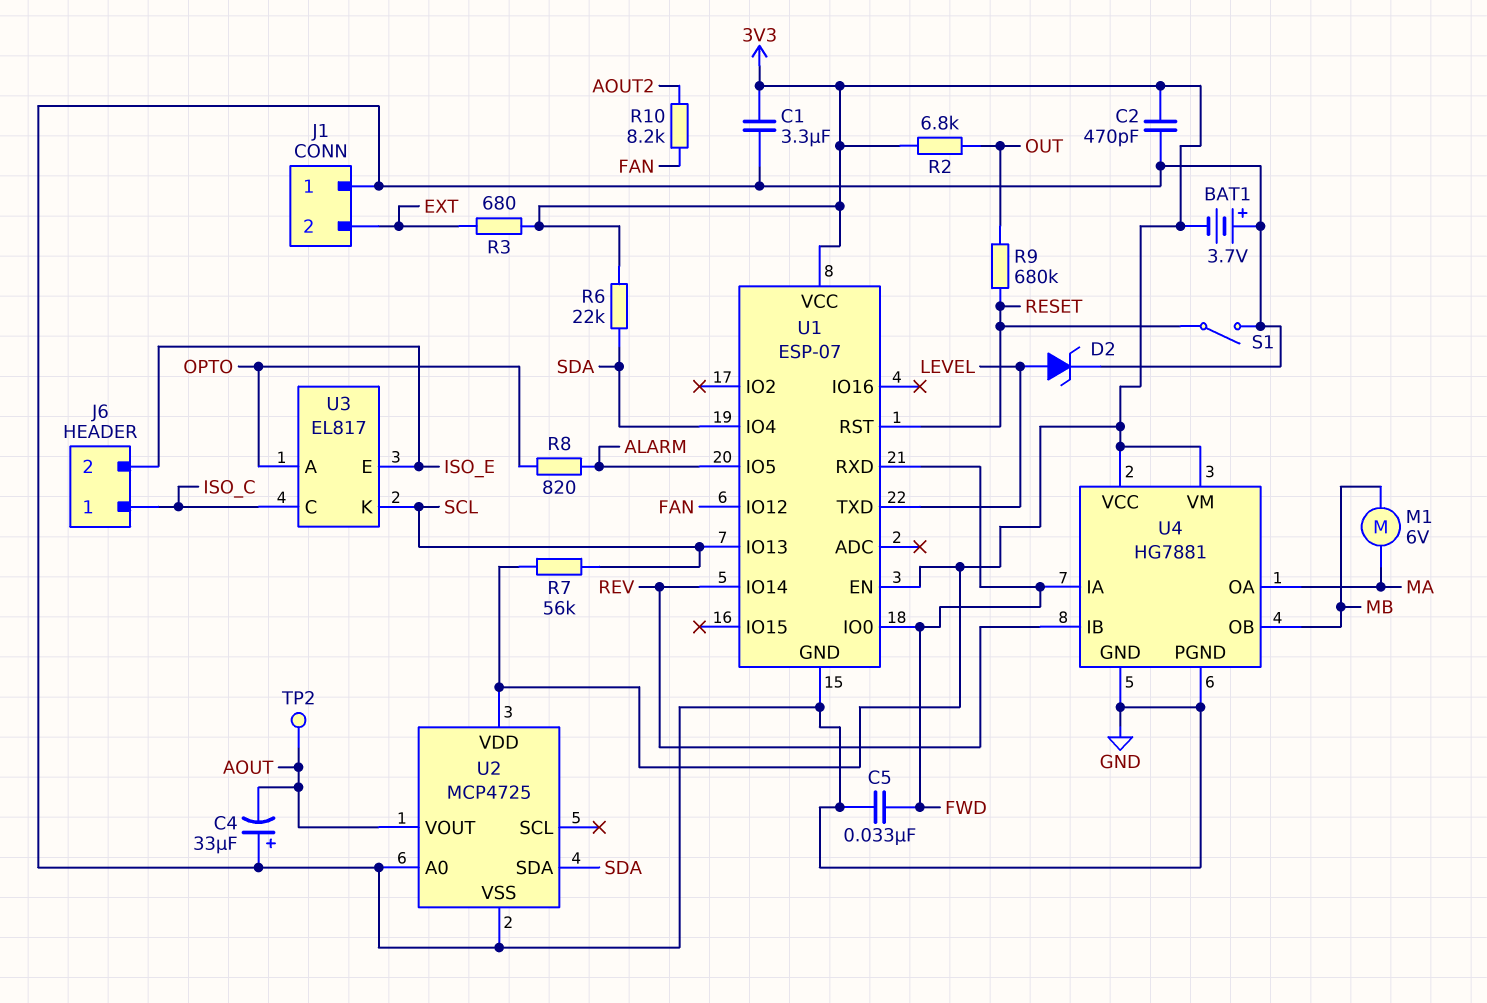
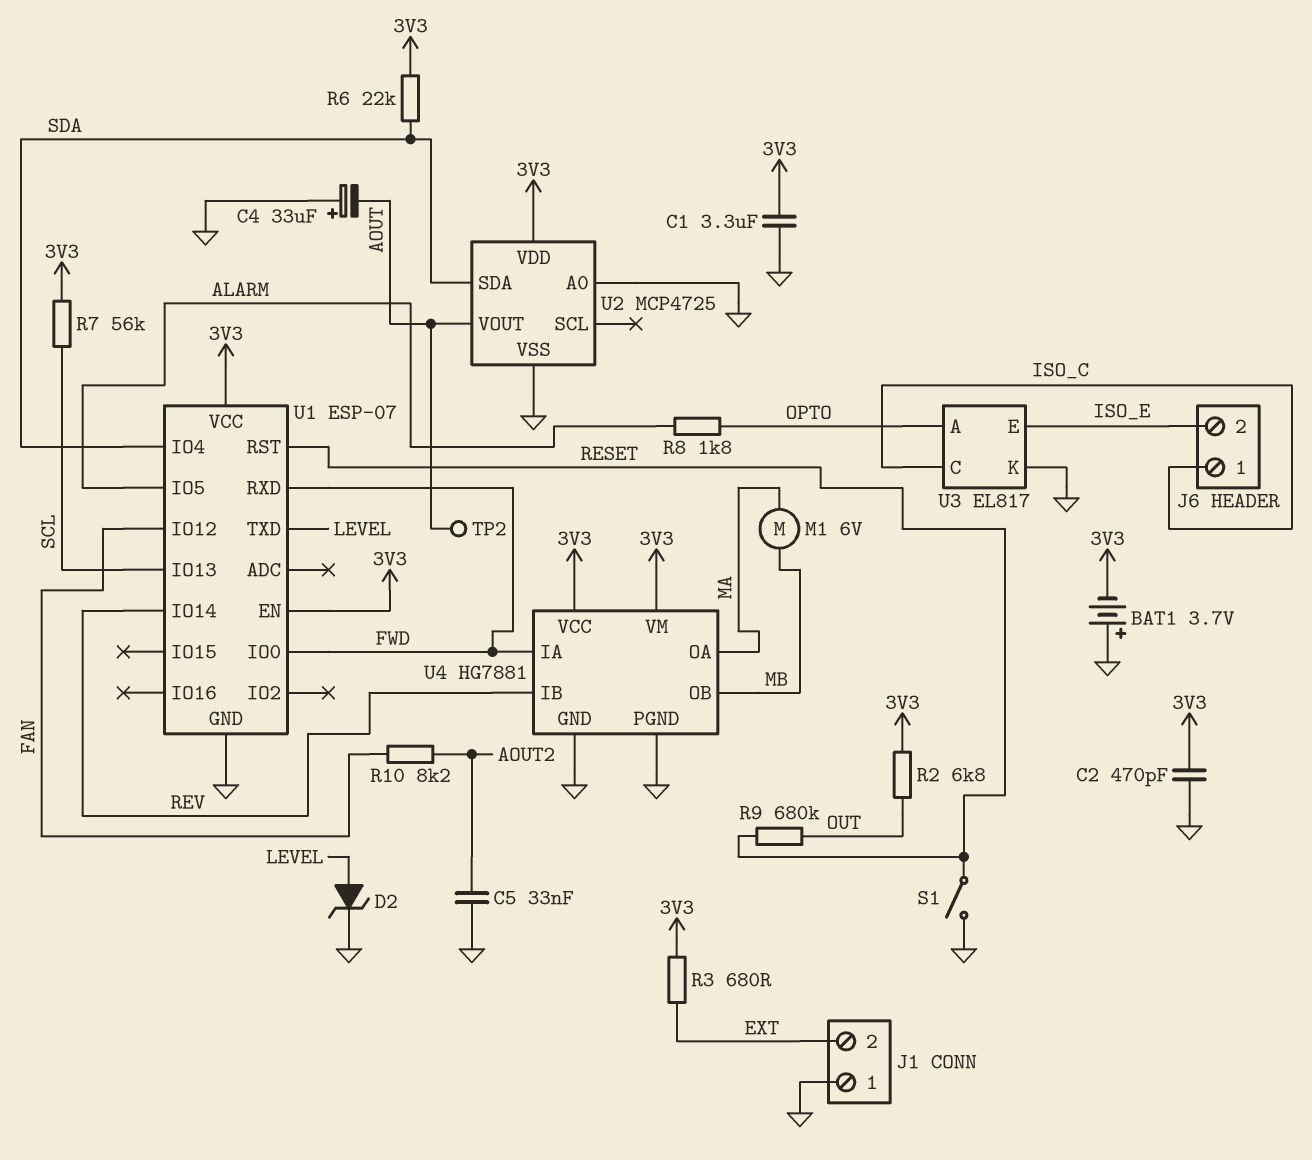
C5: 33nF (FWD, GND) -> 33nF (AOUT2, GND)
R8: 820 (ALARM, OPTO) -> 1.8k (ALARM, OPTO)
U3 pin K: SCL -> GND

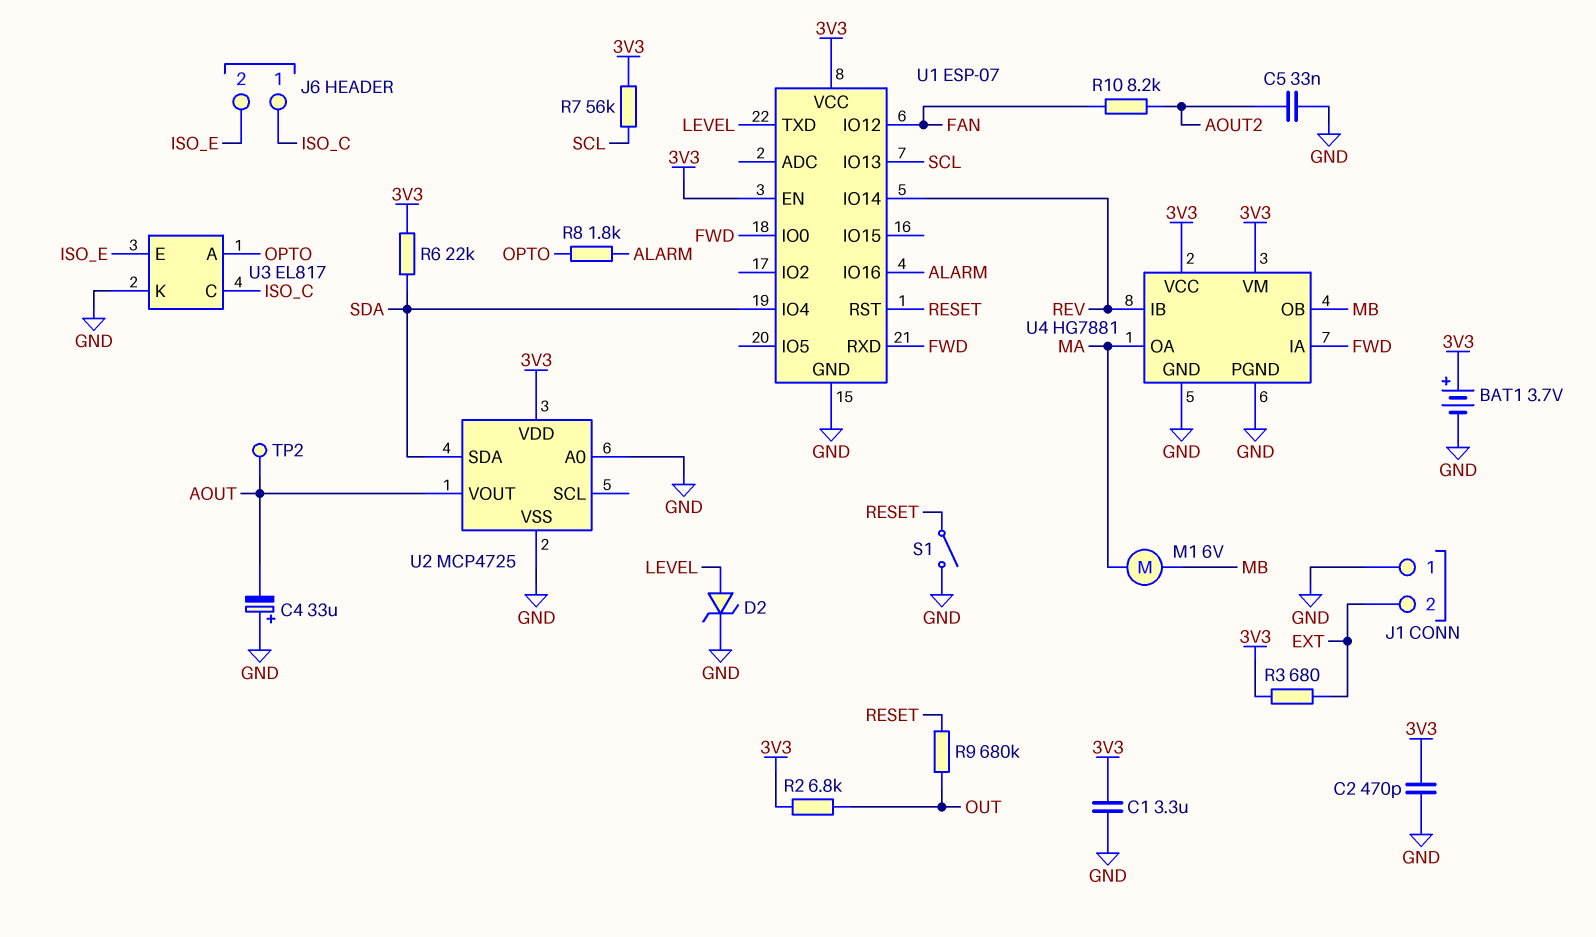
BAT1: 3.7V (plus GND, minus 3V3) -> 3.7V (plus 3V3, minus GND)
U1 pin IO5: ALARM -> none
U1 pin IO16: none -> ALARM

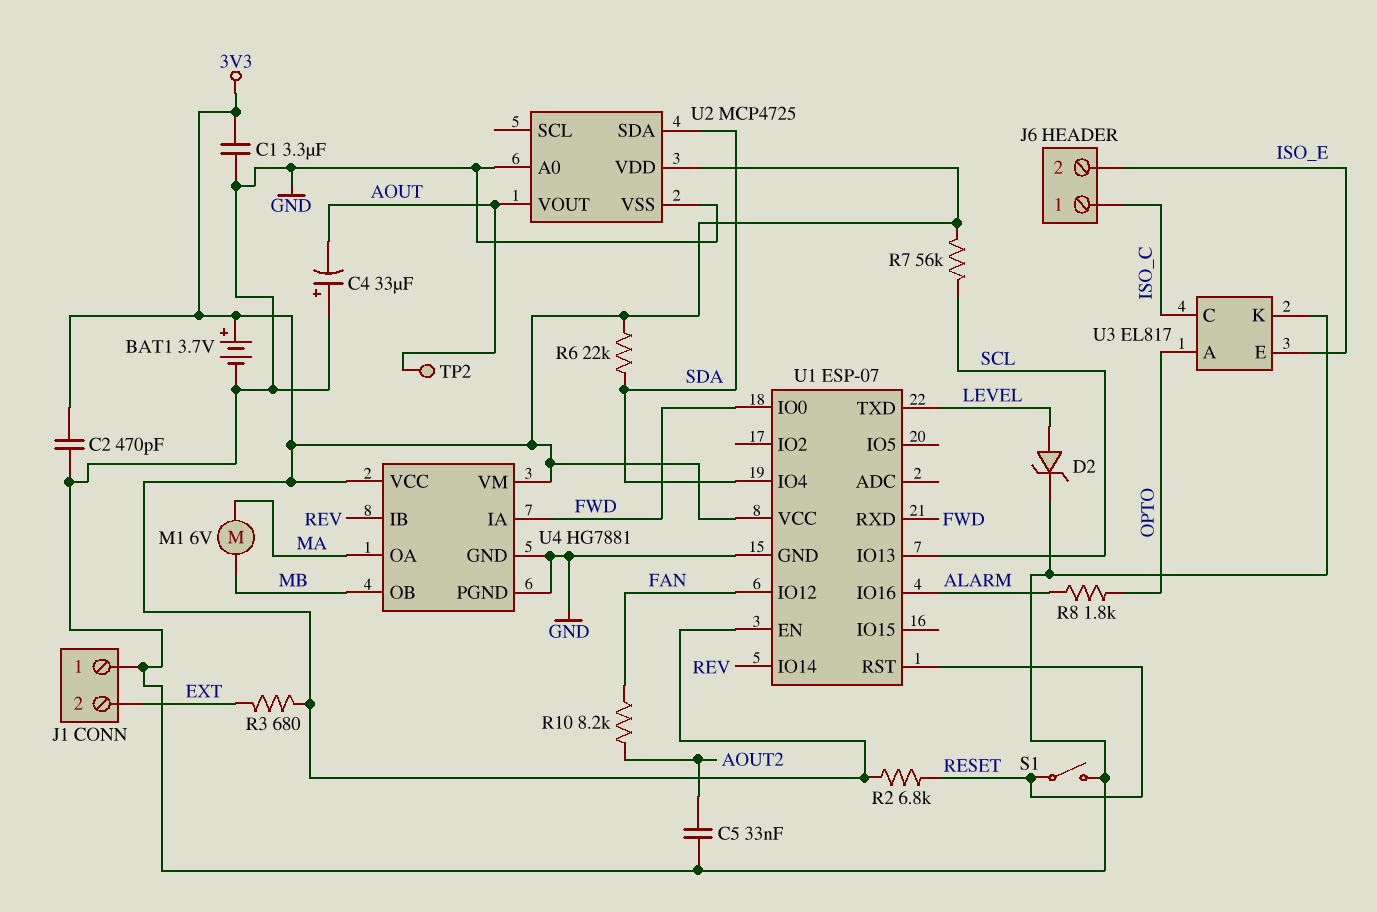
R2: 6.8k (3V3, OUT) -> 6.8k (3V3, RESET)
R9: 680k (OUT, RESET) -> none

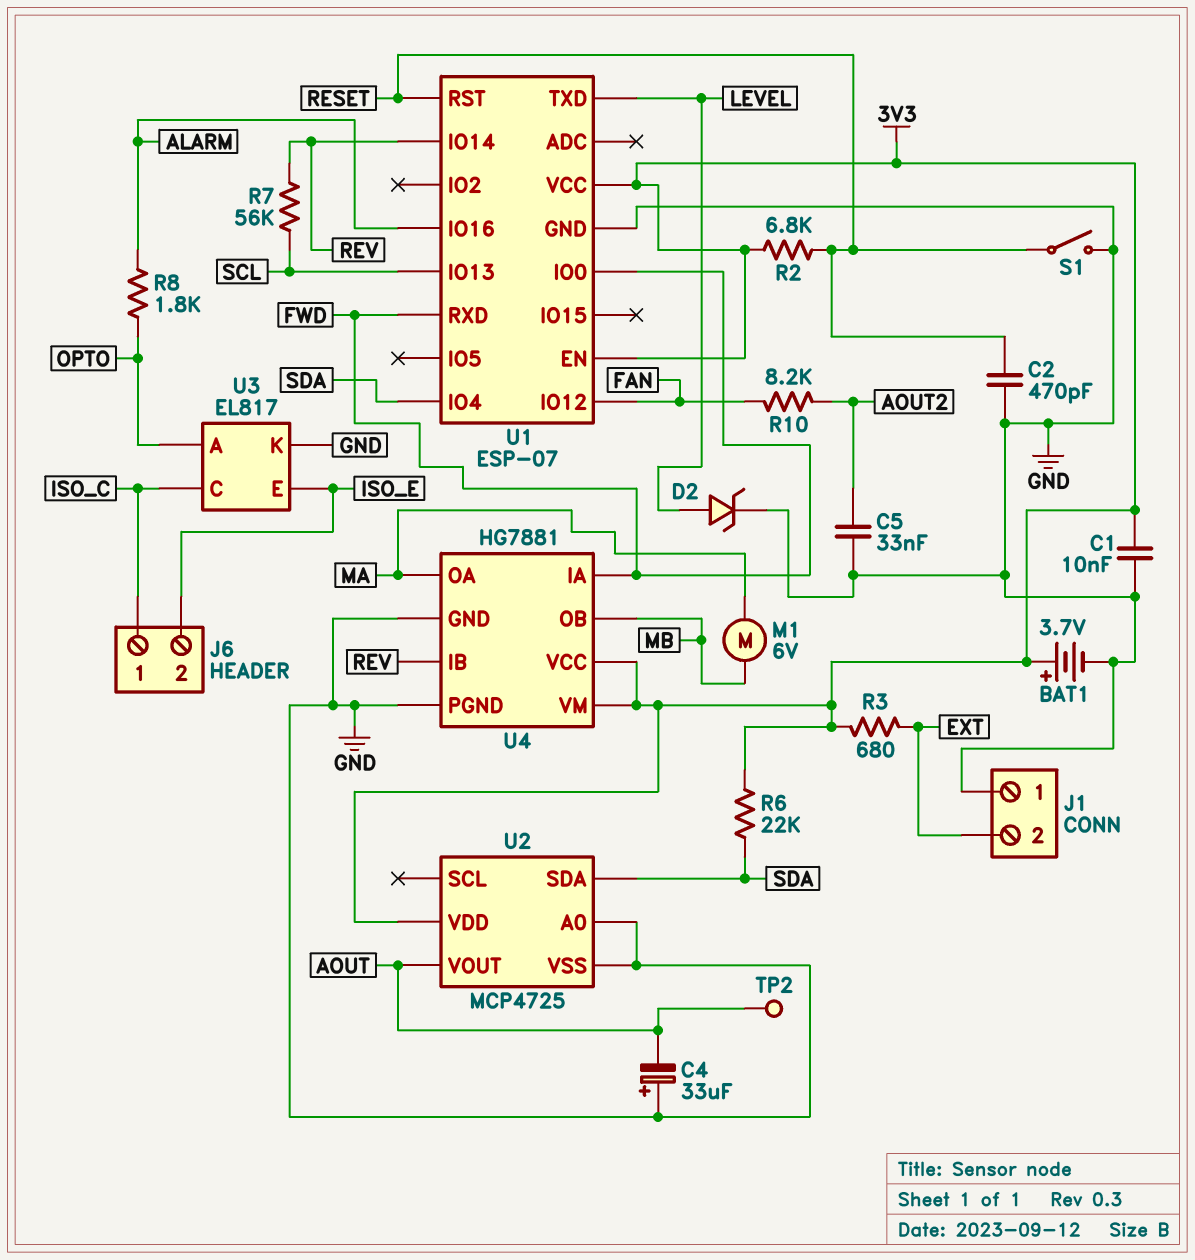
C1: 3.3uF (3V3, GND) -> 10nF (3V3, GND)
C2: 470pF (3V3, GND) -> 470pF (GND, RESET)
R7: 56k (3V3, SCL) -> 56k (REV, SCL)

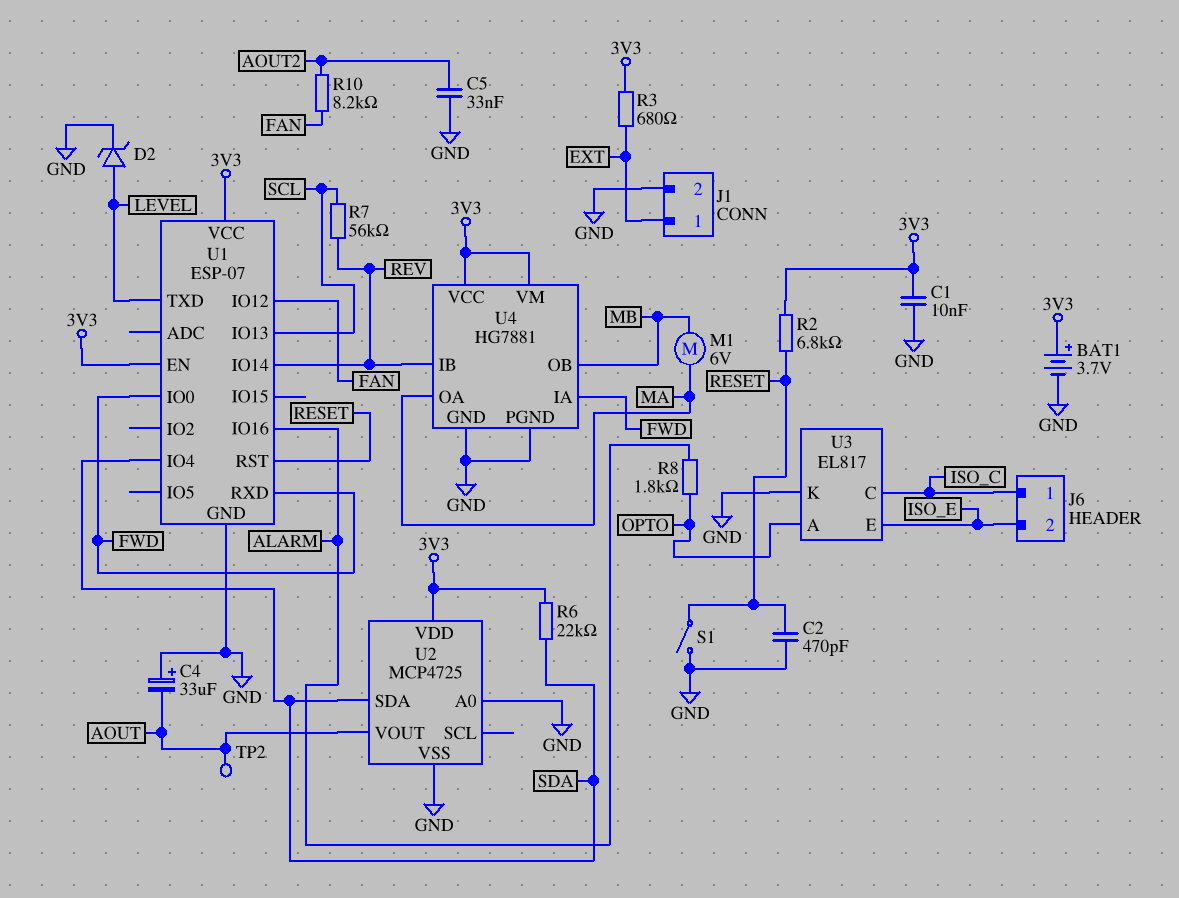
J1 pin 1: GND -> EXT
J1 pin 2: EXT -> GND

